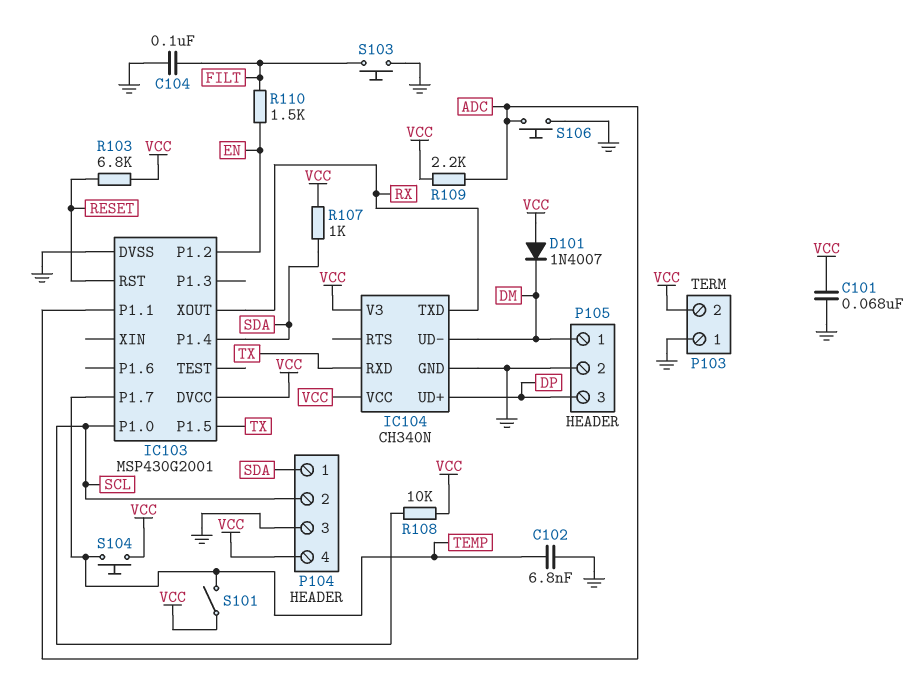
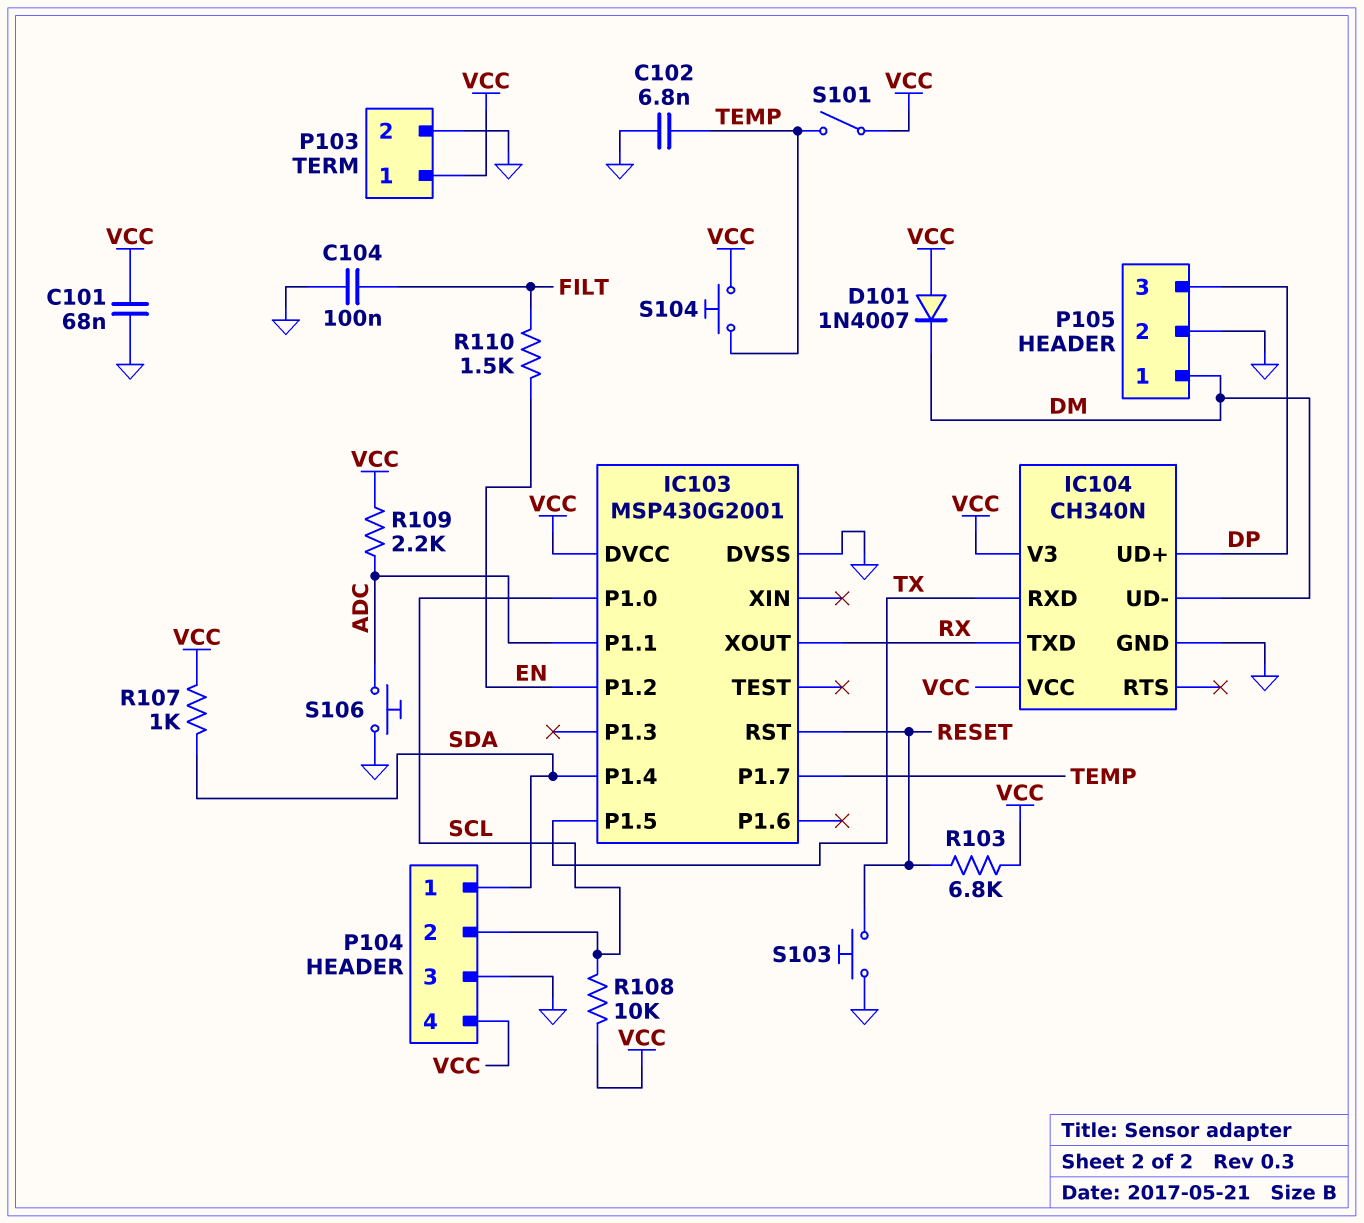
P103 pin 1: GND -> VCC
P103 pin 2: VCC -> GND
S103: button (FILT, GND) -> button (GND, RESET)

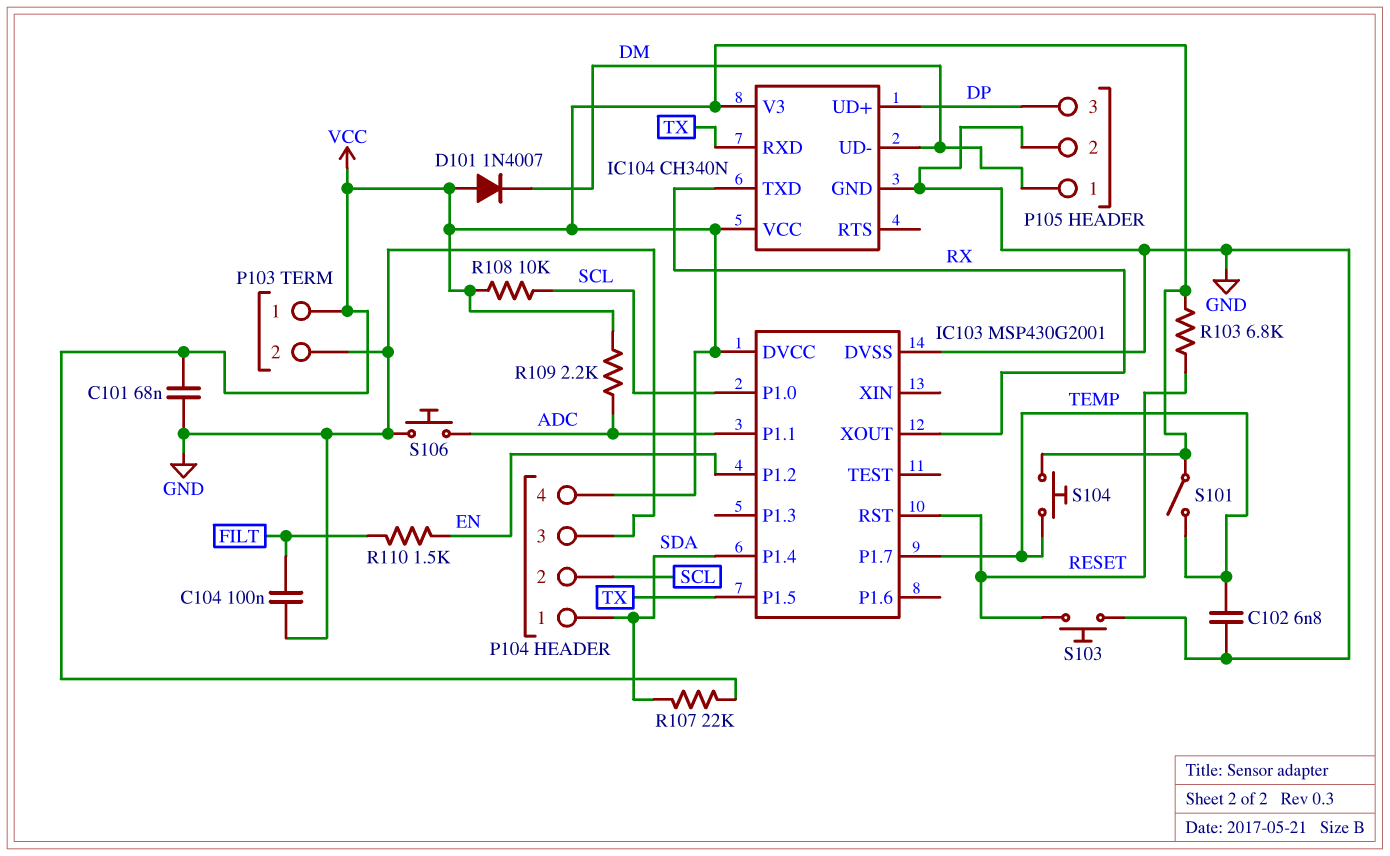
R107: 1k (SDA, VCC) -> 22k (SDA, VCC)

